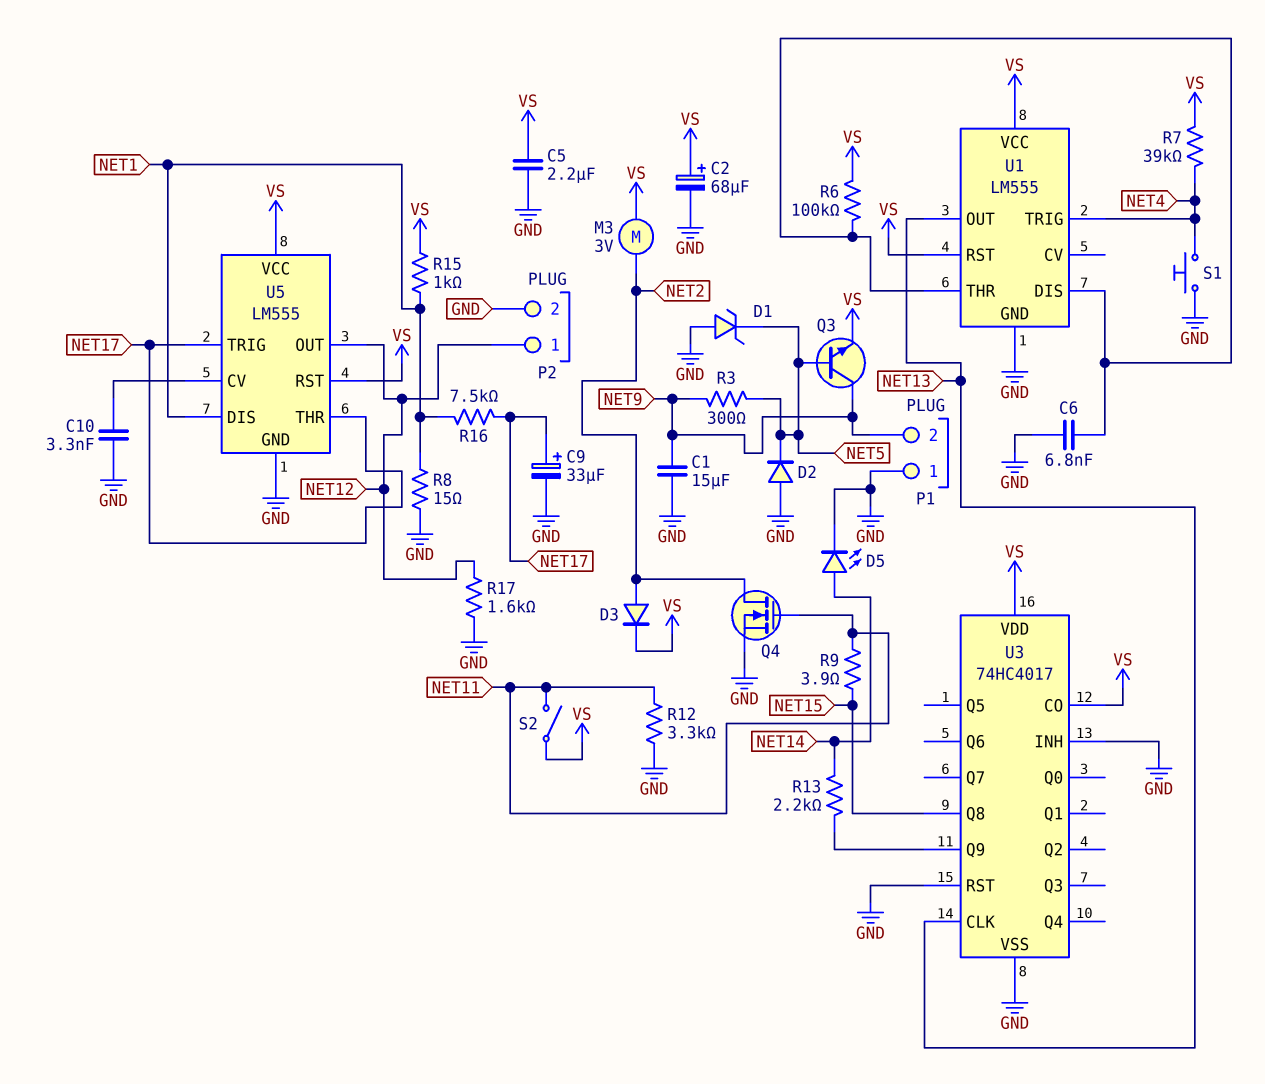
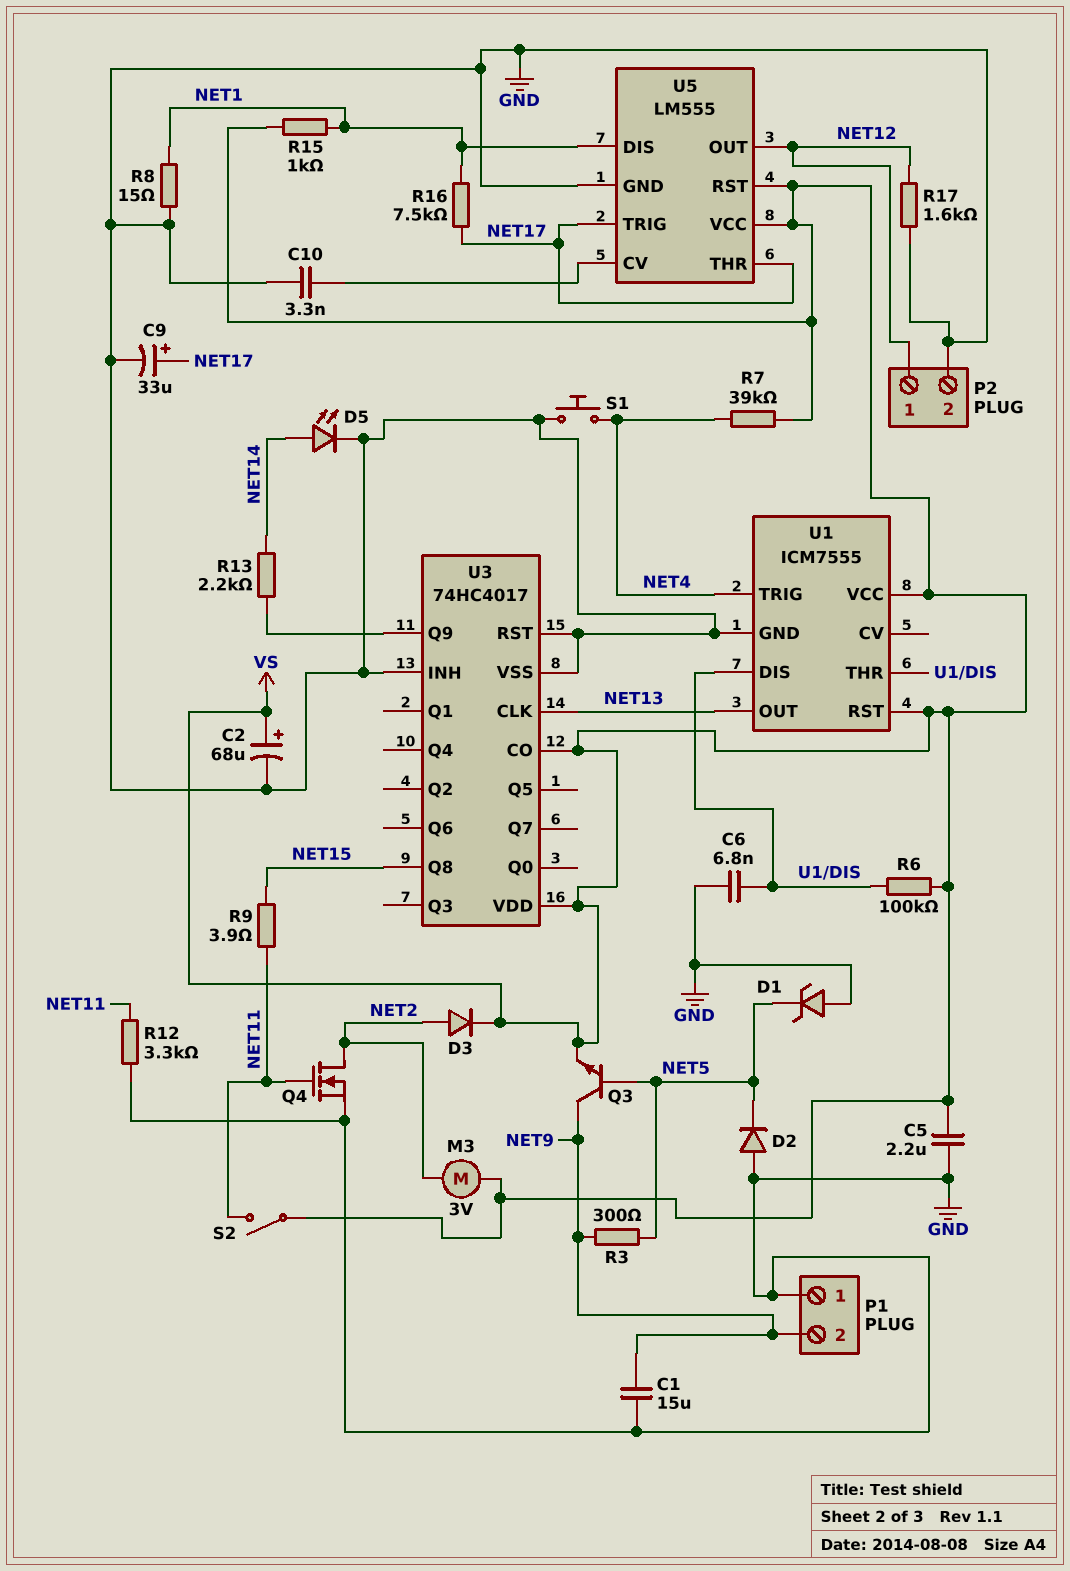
U1: LM555 -> ICM7555

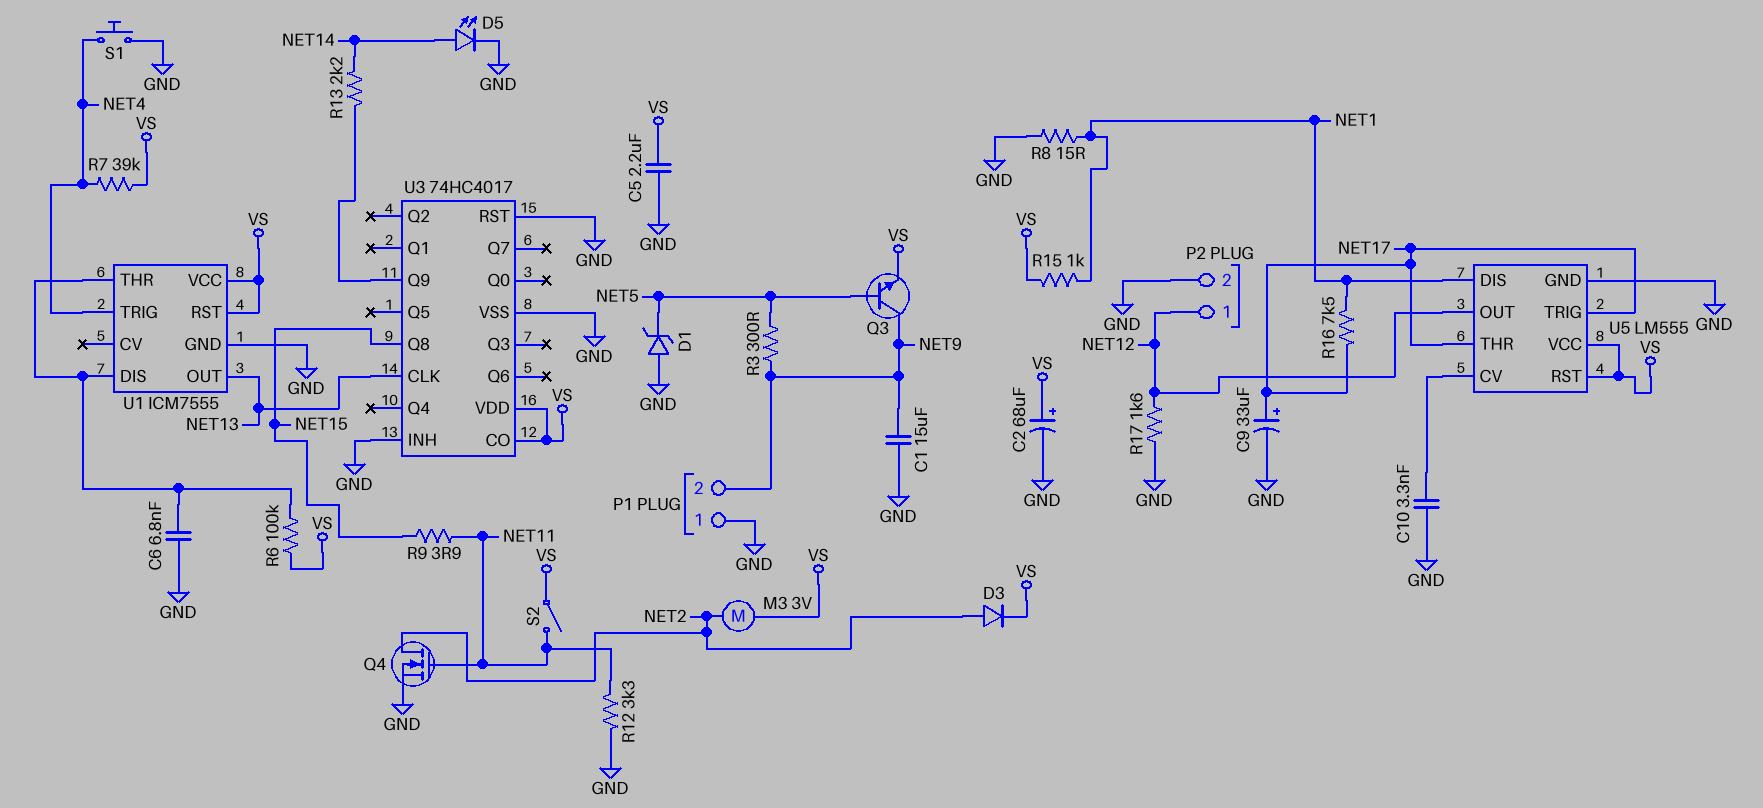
D2: diode (A GND, K NET5) -> none

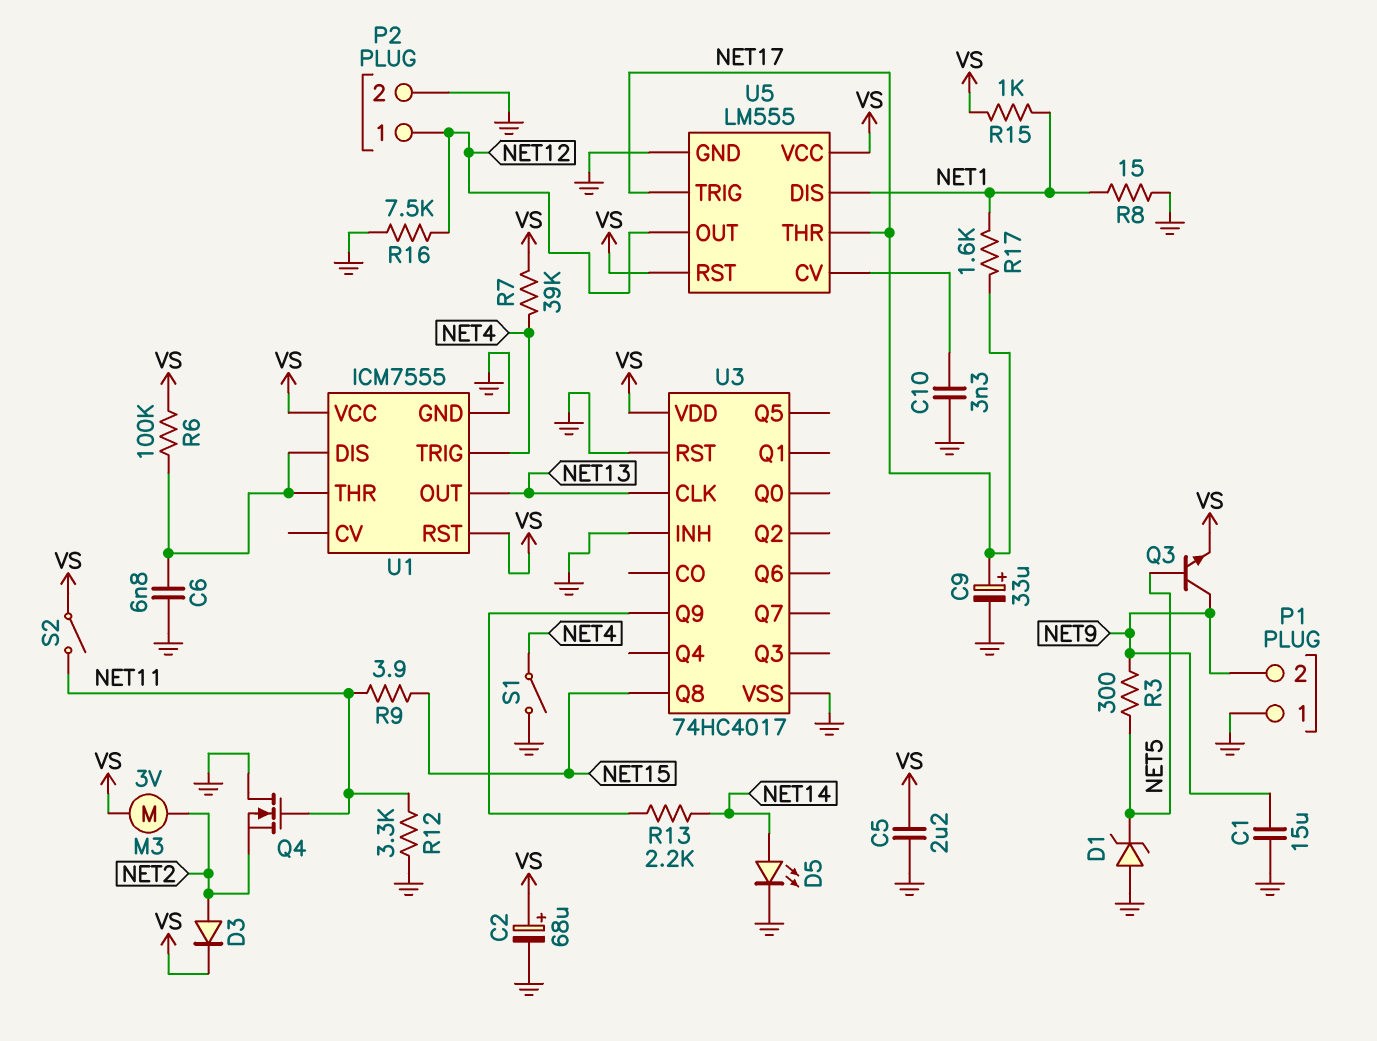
Q4: NMOS (G NET11, D NET2, S GND) -> NMOS (G NET11, D GND, S NET2)
R16: 7.5k (NET1, NET17) -> 7.5k (GND, NET12)
R17: 1.6k (GND, NET12) -> 1.6k (NET1, NET17)
S1: button (GND, NET4) -> switch (GND, NET4)
U3 pin CO: VS -> none

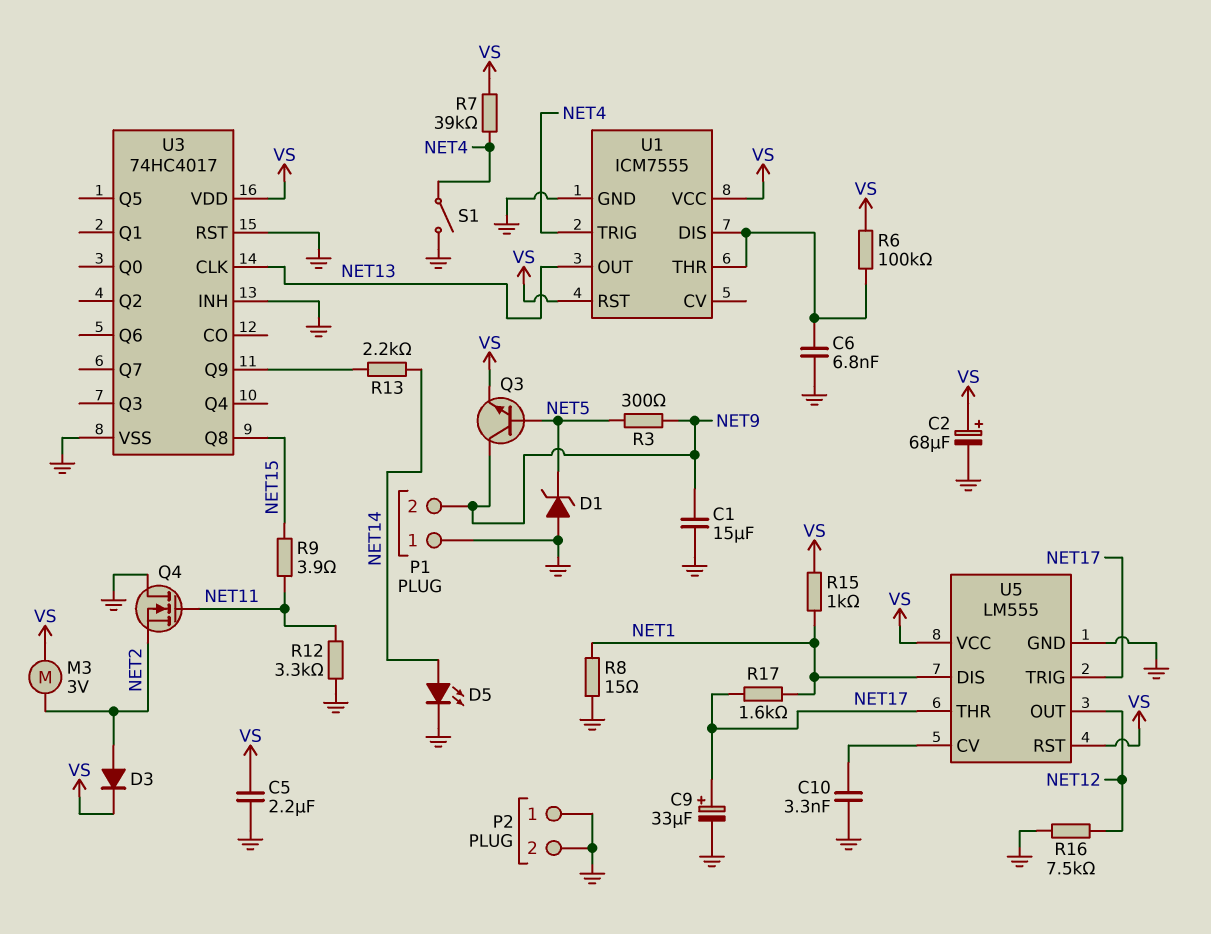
P2 pin 1: NET12 -> GND
S2: switch (NET11, VS) -> none

